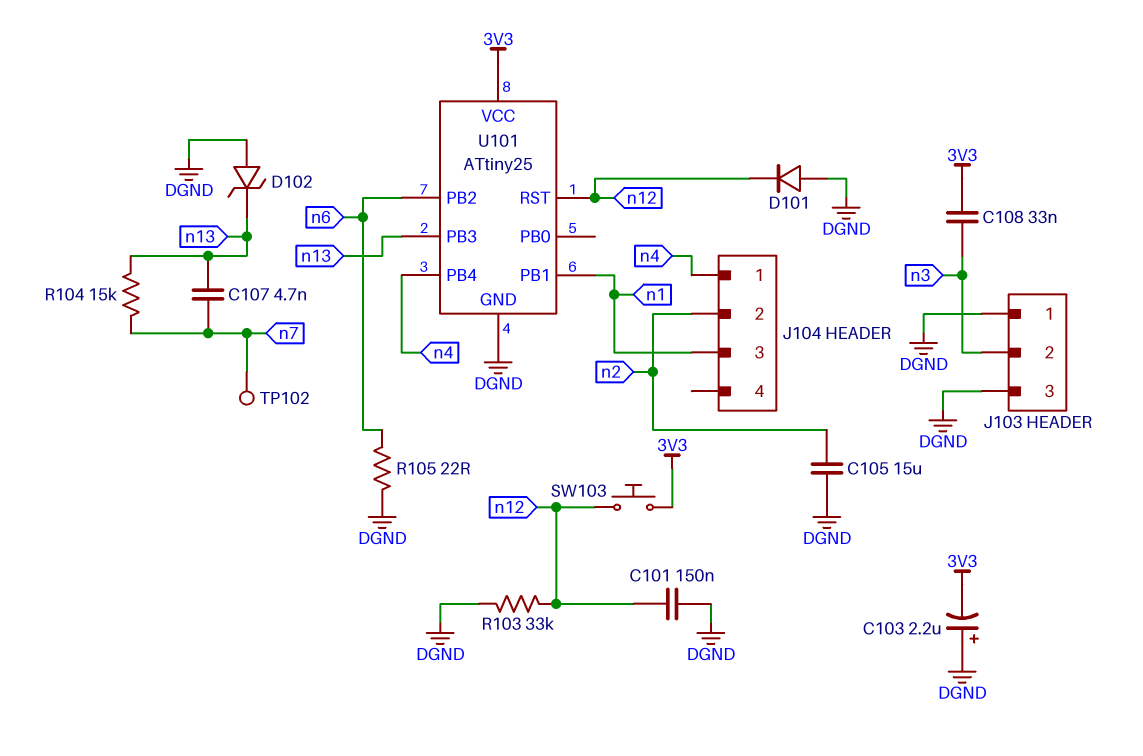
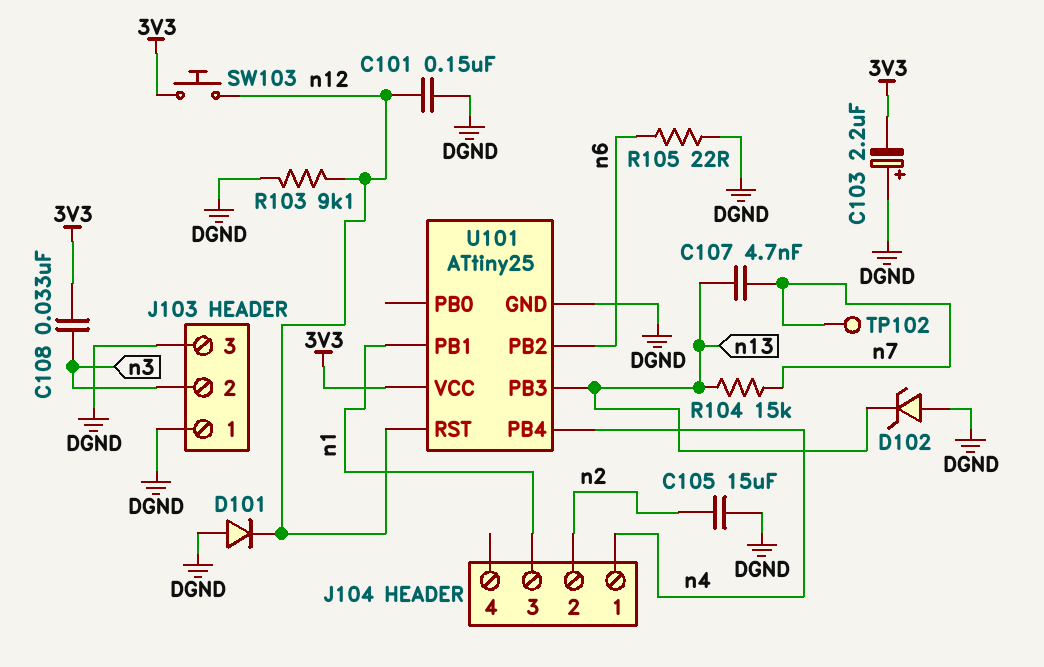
R103: 33k (DGND, n12) -> 9.1k (DGND, n12)

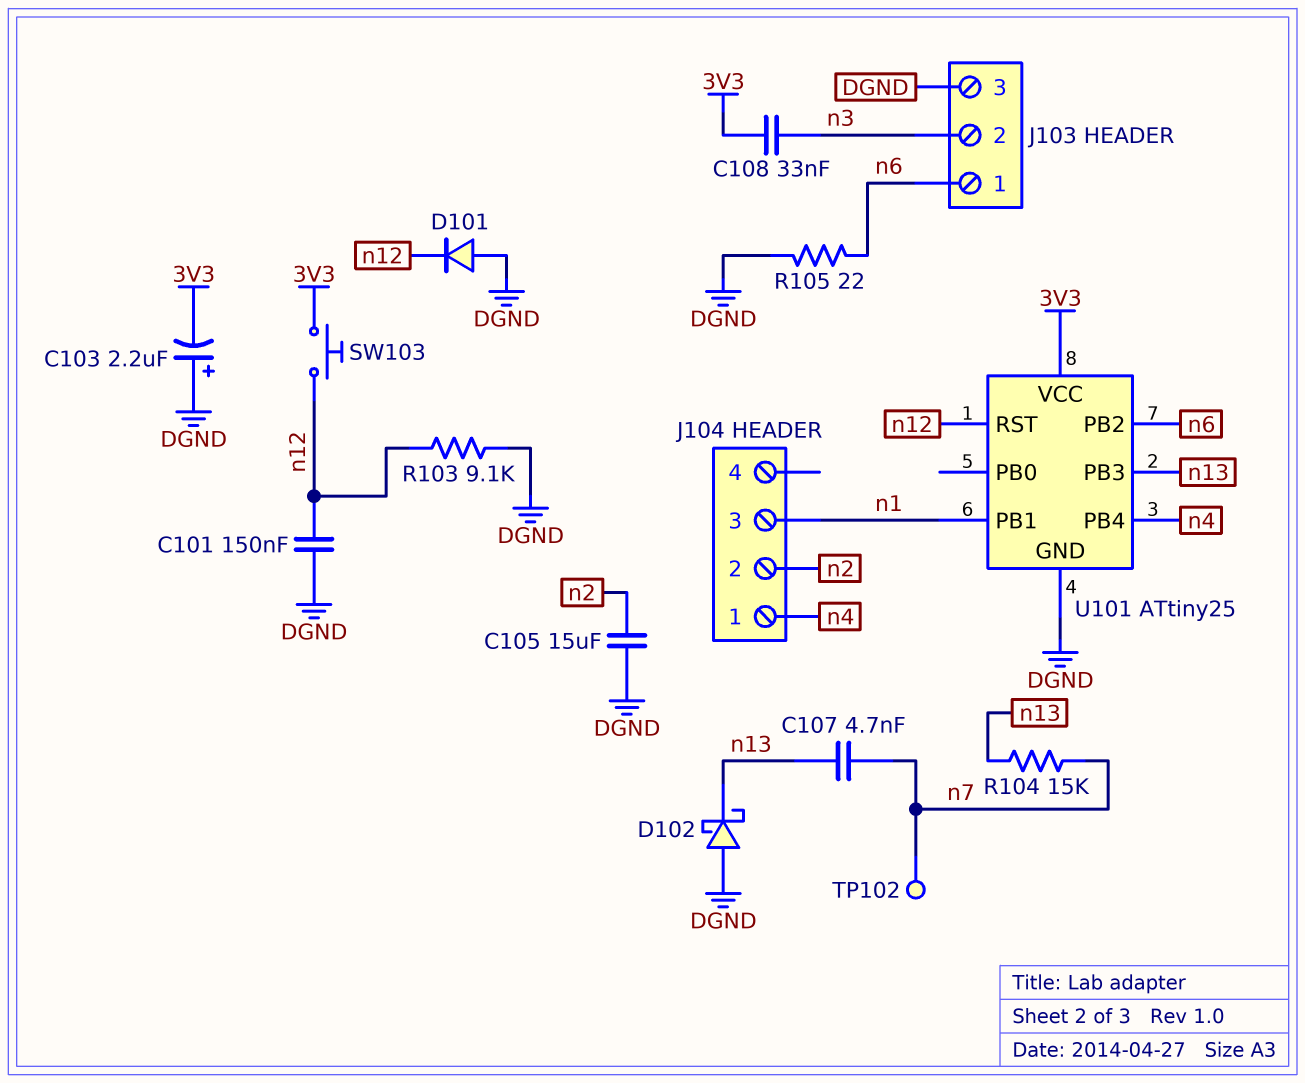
D102: zener (A DGND, K n13) -> schottky (A DGND, K n13)
J103 pin 1: DGND -> n6

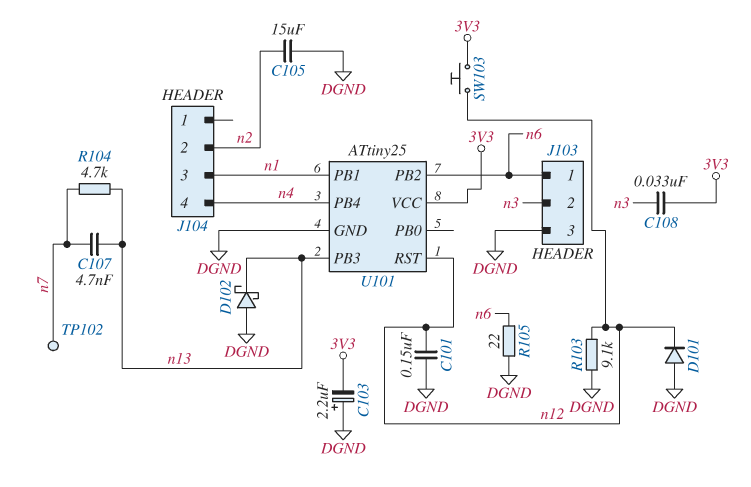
J104 pin 1: n4 -> none
J104 pin 4: none -> n4
R104: 15k (n7, n13) -> 4.7k (n7, n13)

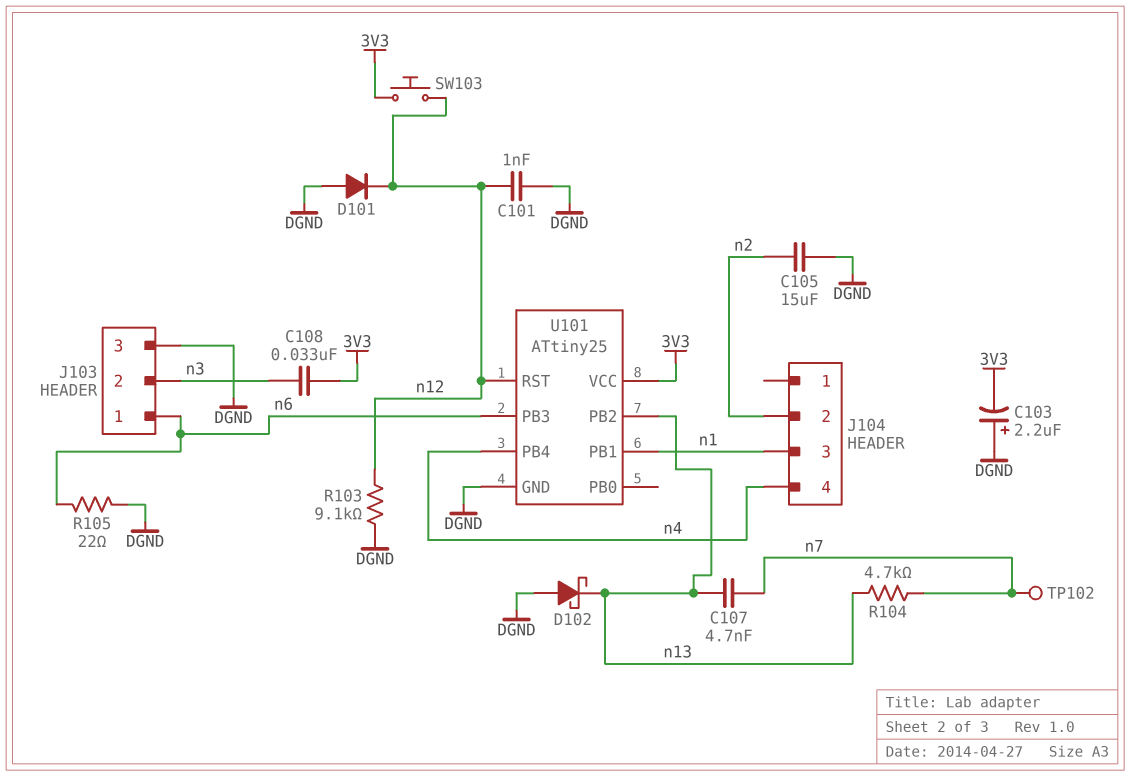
C101: 150nF (DGND, n12) -> 1nF (DGND, n12)
U101 pin PB2: n6 -> n13
U101 pin PB3: n13 -> n6

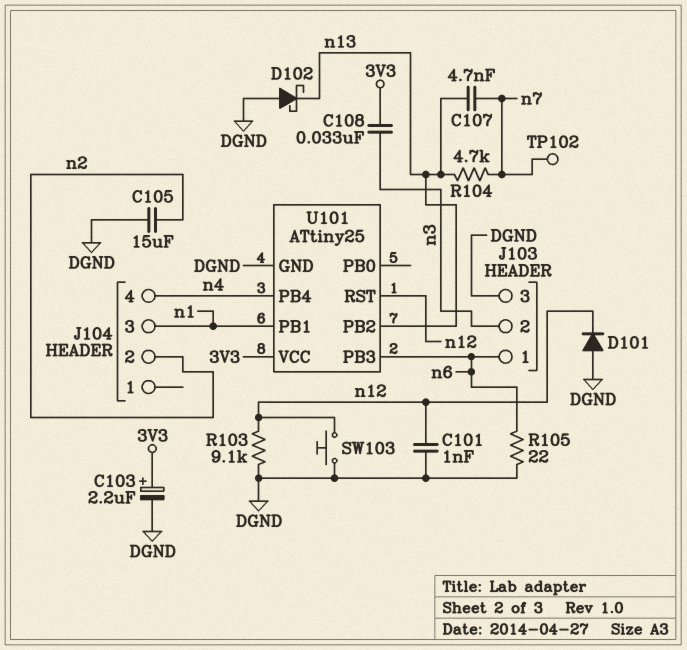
C103: 2.2uF (plus DGND, minus 3V3) -> 2.2uF (plus 3V3, minus DGND)
SW103: button (3V3, n12) -> button (DGND, n12)

